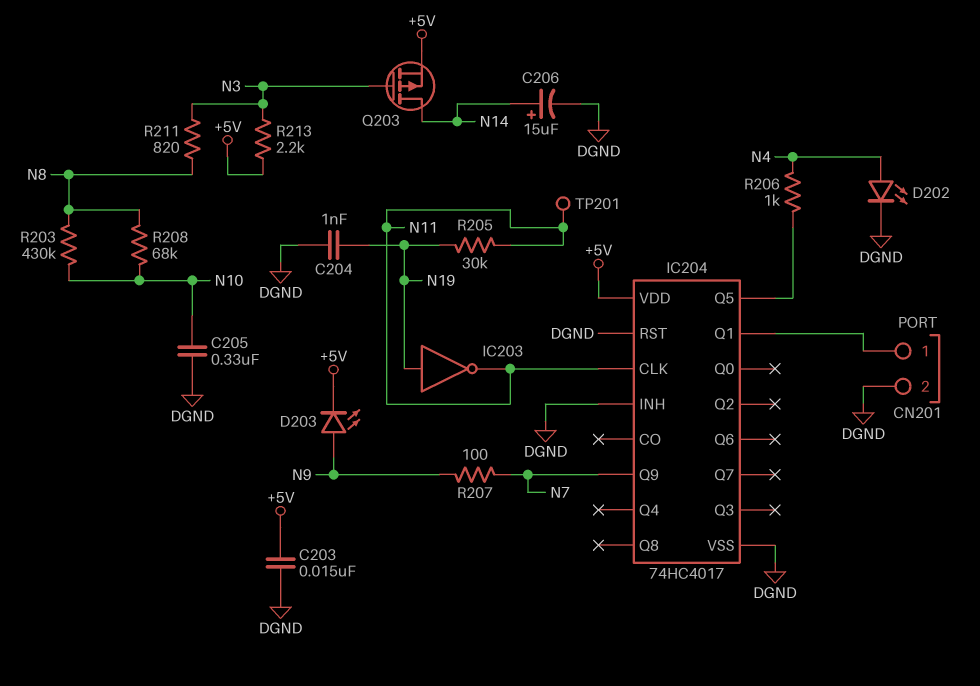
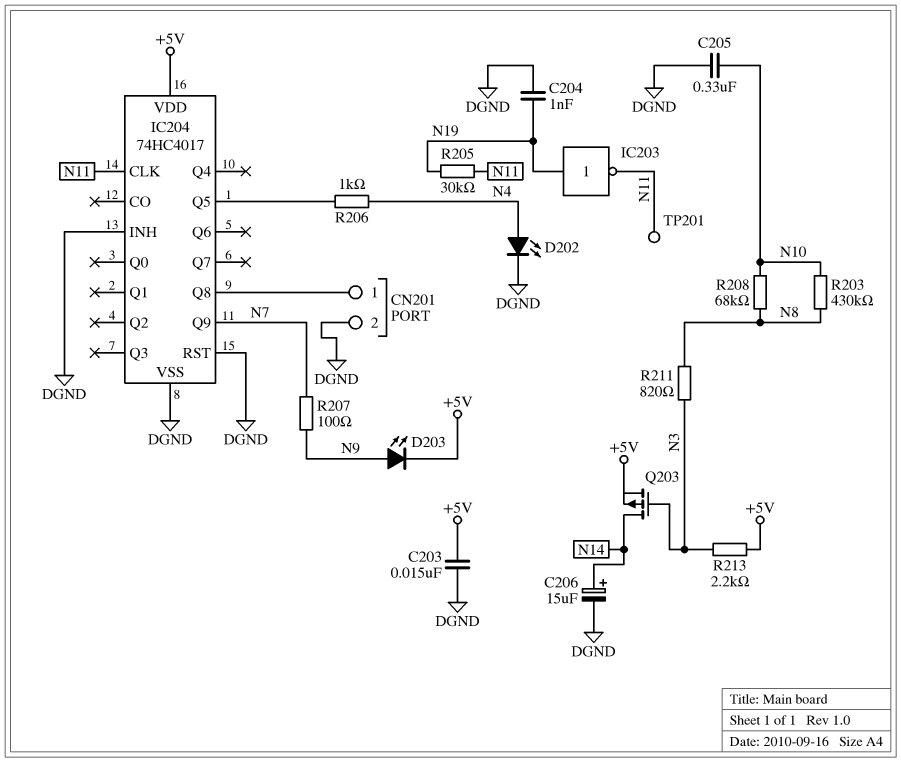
IC204 pin Q1: CN201/1 -> none
IC204 pin Q8: none -> CN201/1

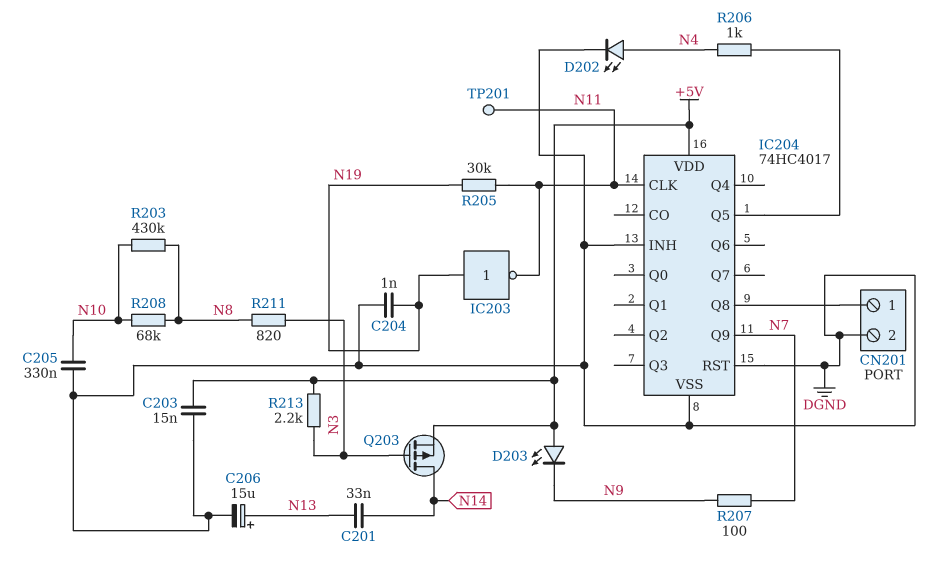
C201: none -> 33nF (N13, N14)
C206: 15uF (plus N14, minus DGND) -> 15uF (plus N13, minus DGND)
D203: LED (A N9, K +5V) -> LED (A +5V, K N9)

